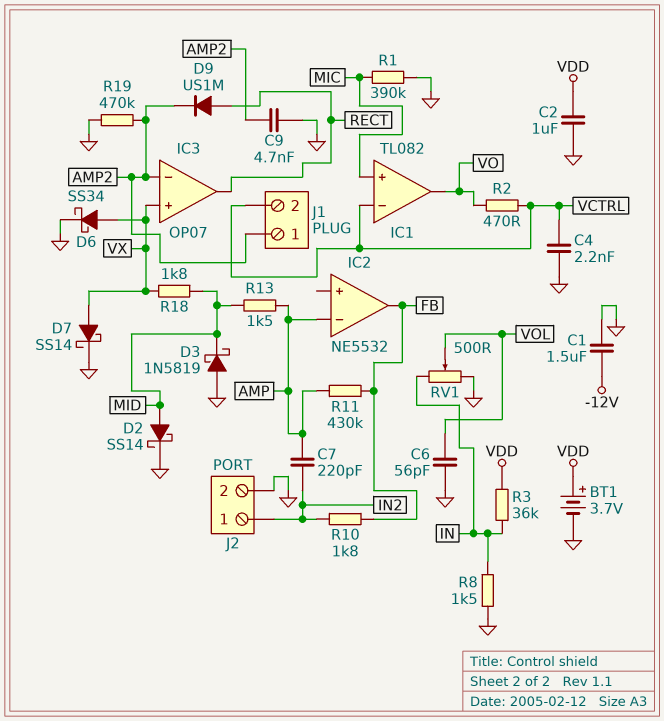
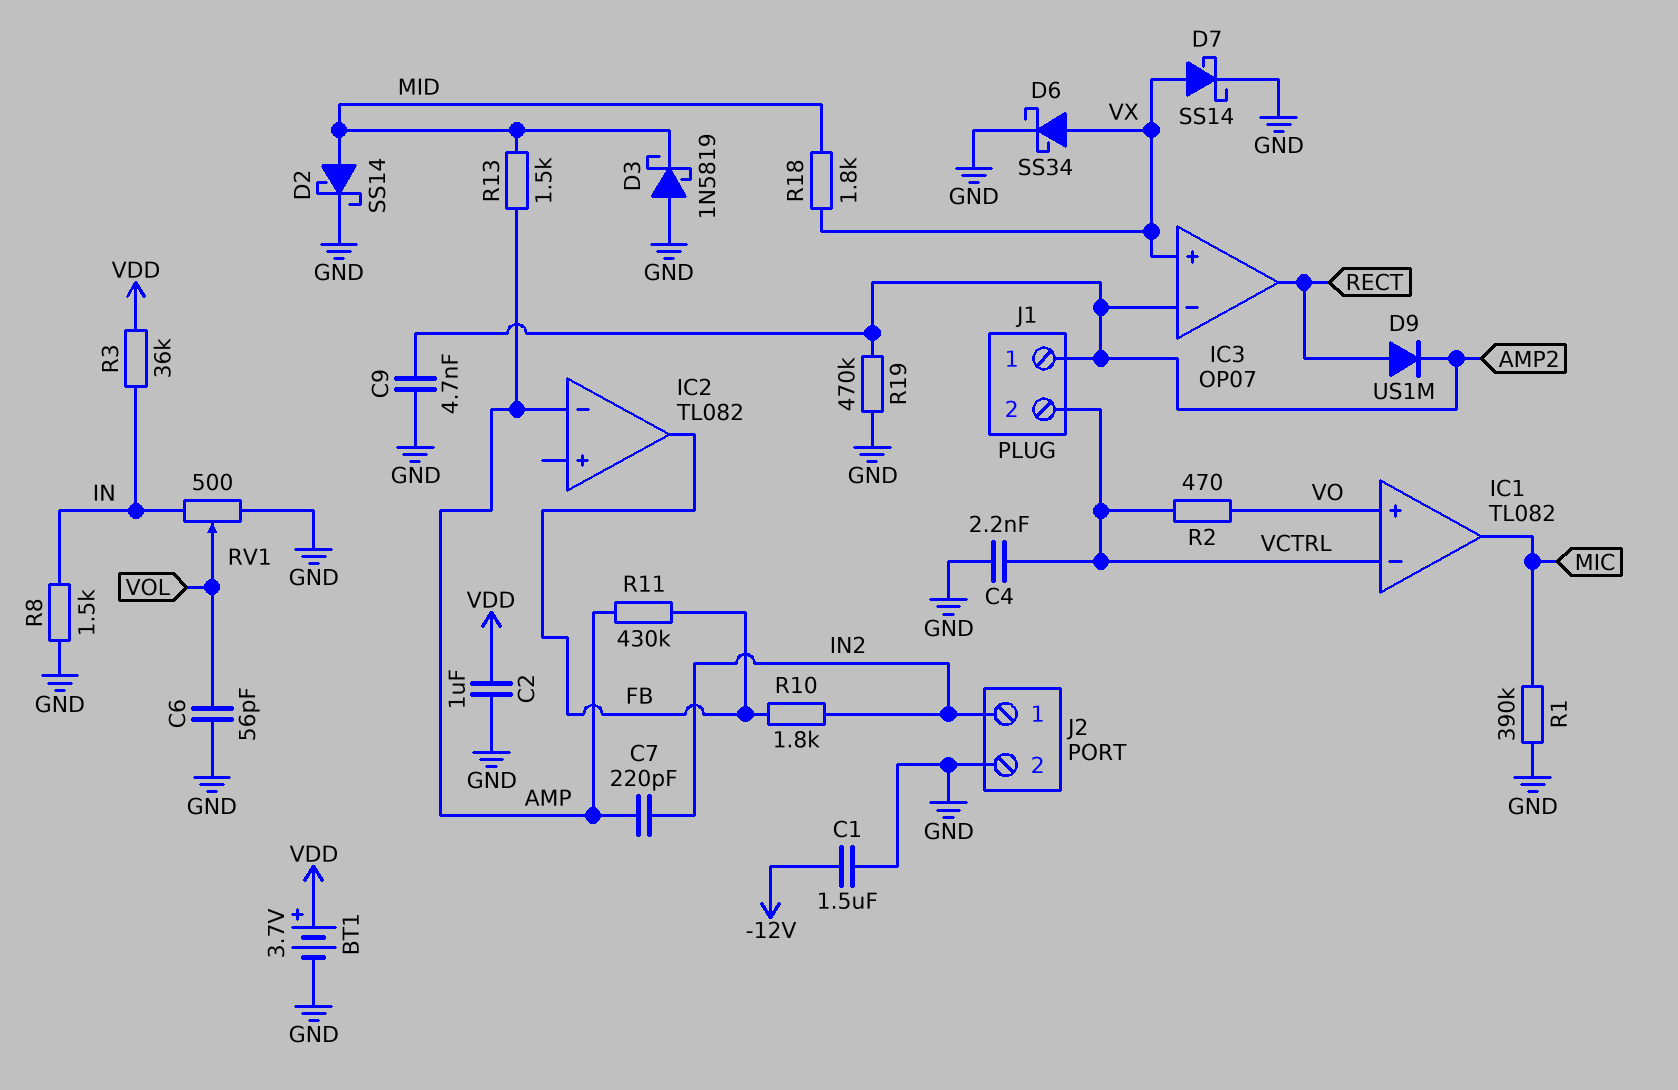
IC1 pin in+: MIC -> VO
IC1 pin out: VO -> MIC
IC2: NE5532 -> TL082

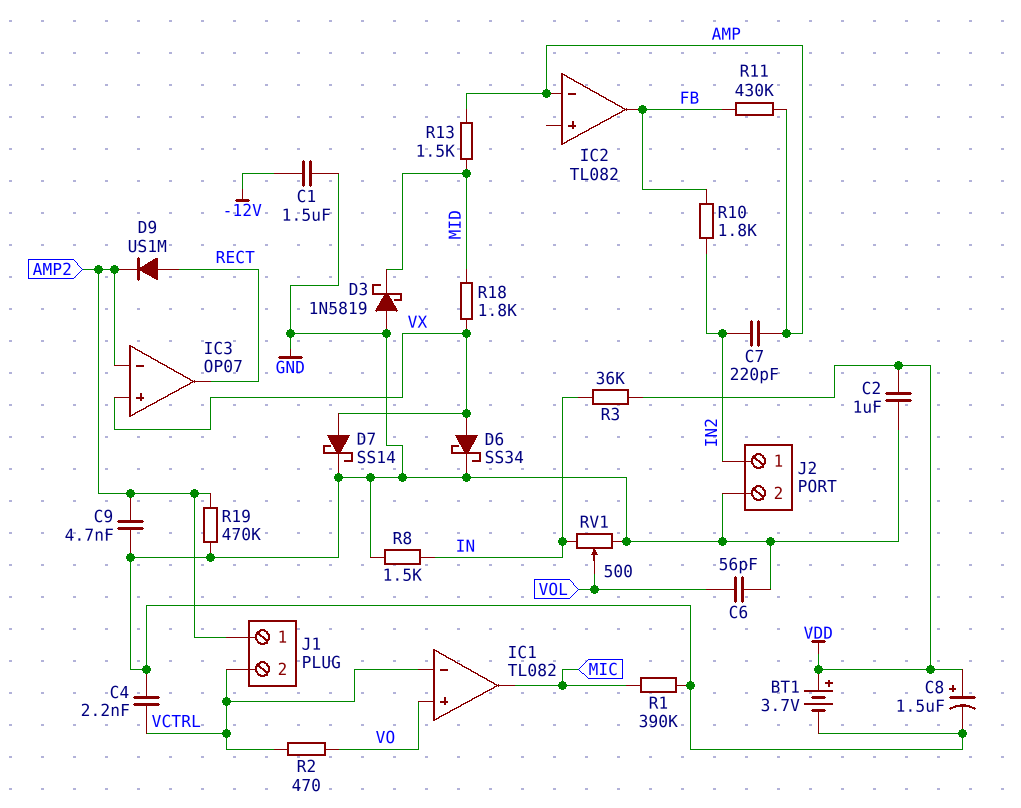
C8: none -> 1.5uF (plus VDD, minus GND)
D2: schottky SS14 (A MID, K GND) -> none

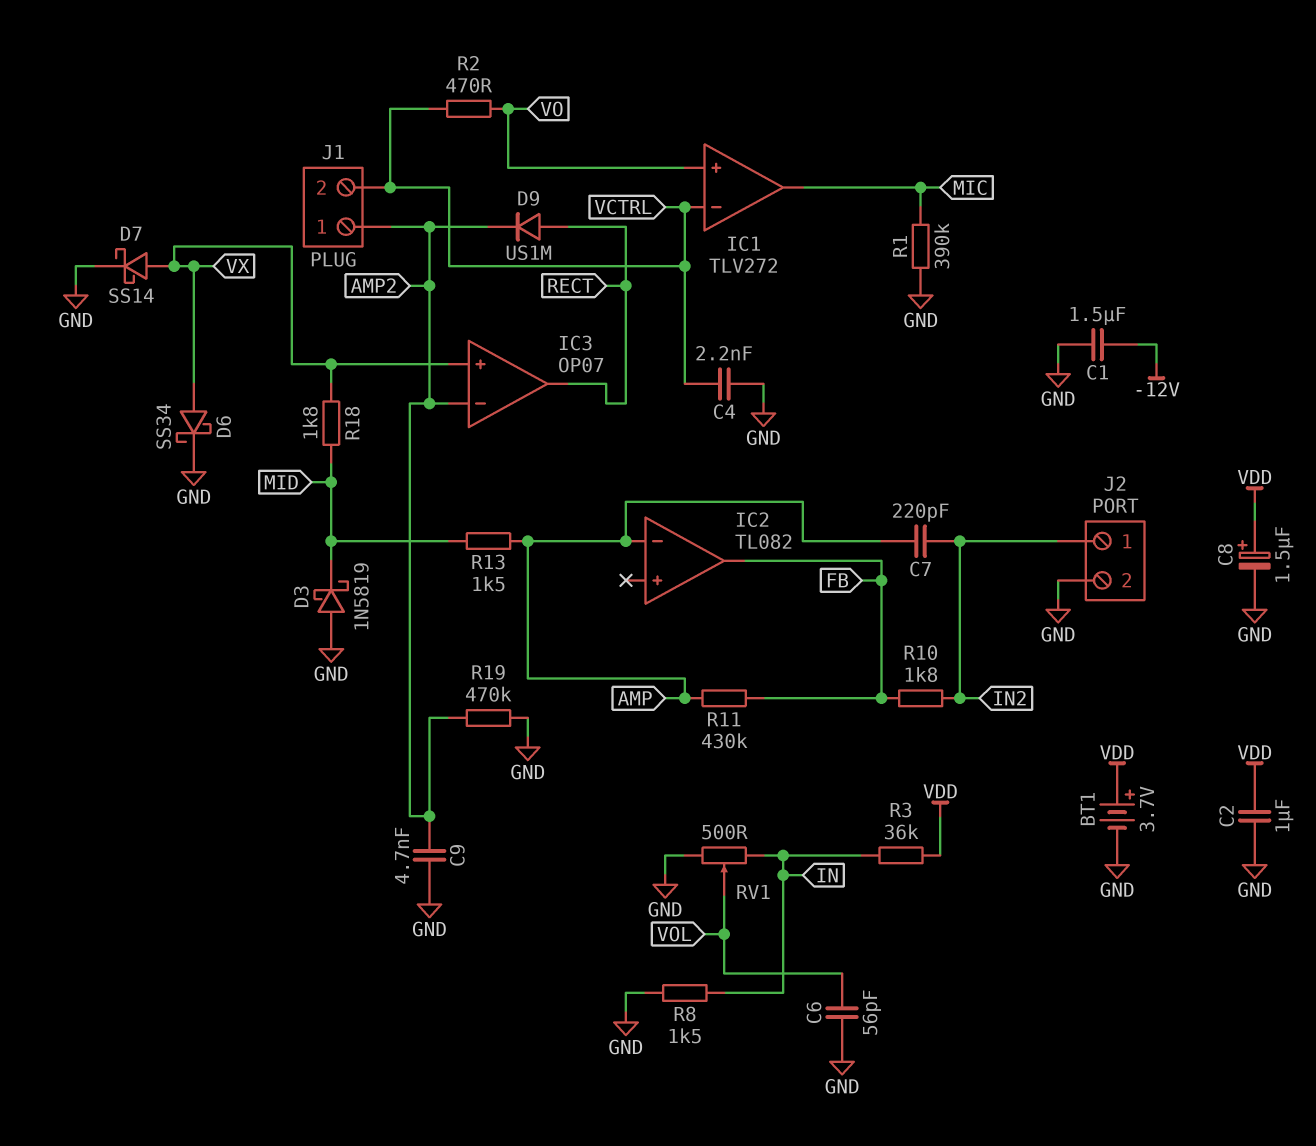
IC1: TL082 -> TLV272

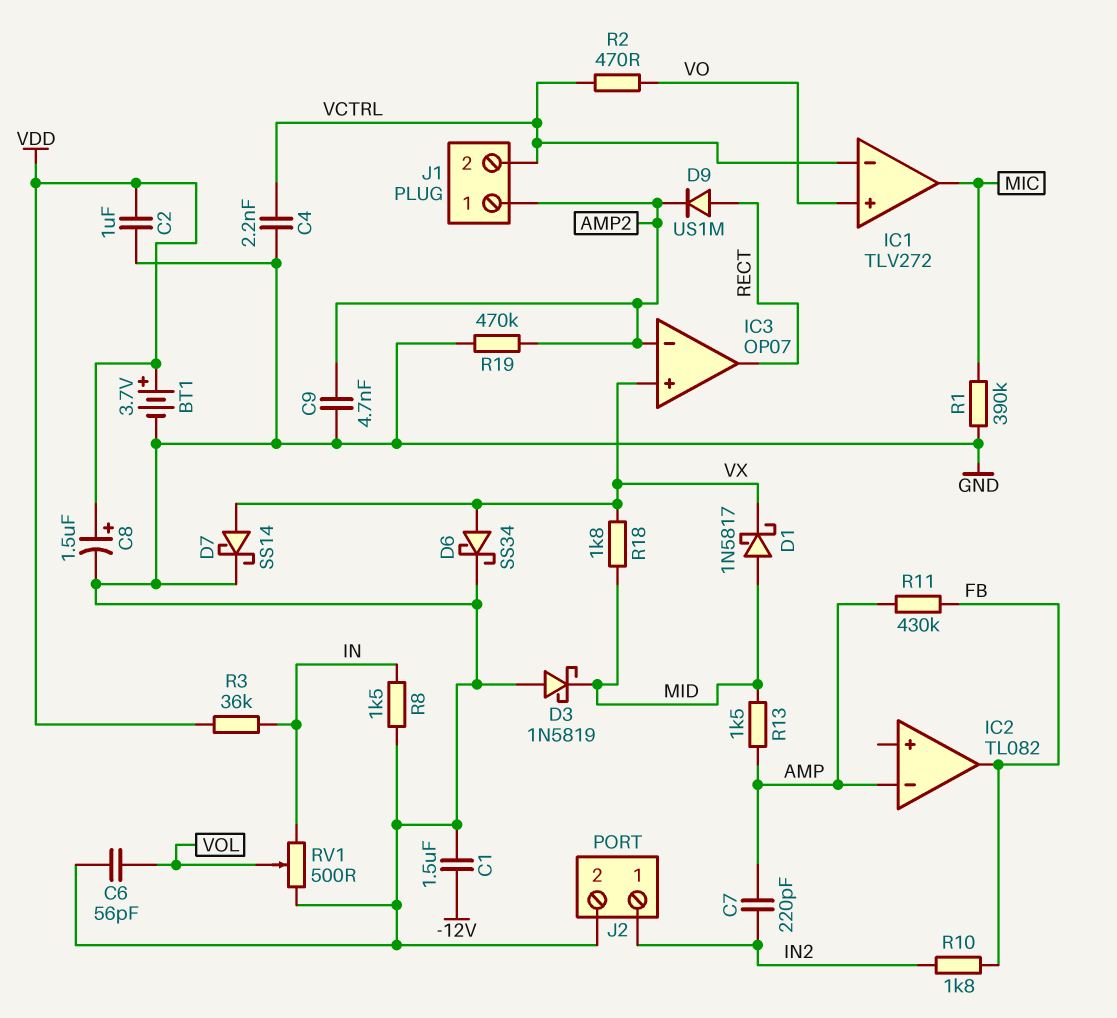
D1: none -> schottky 1N5817 (A MID, K VX)

